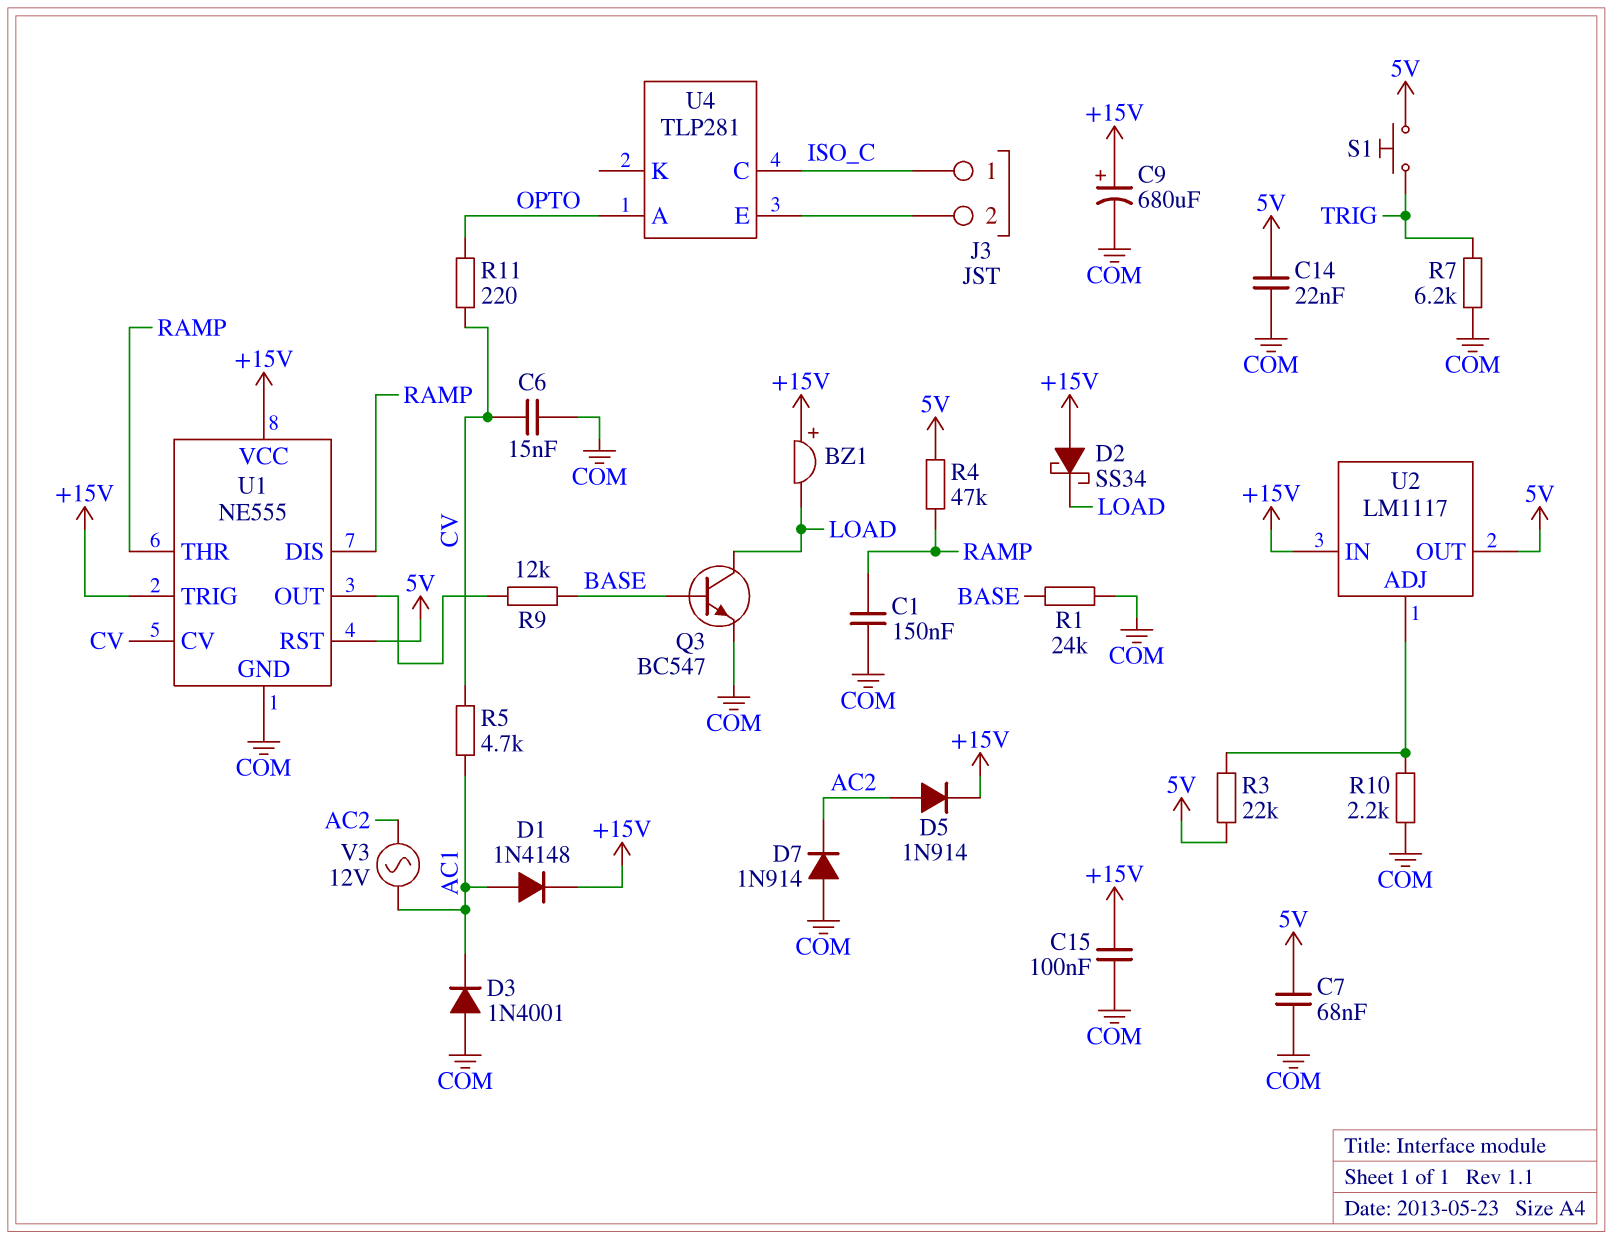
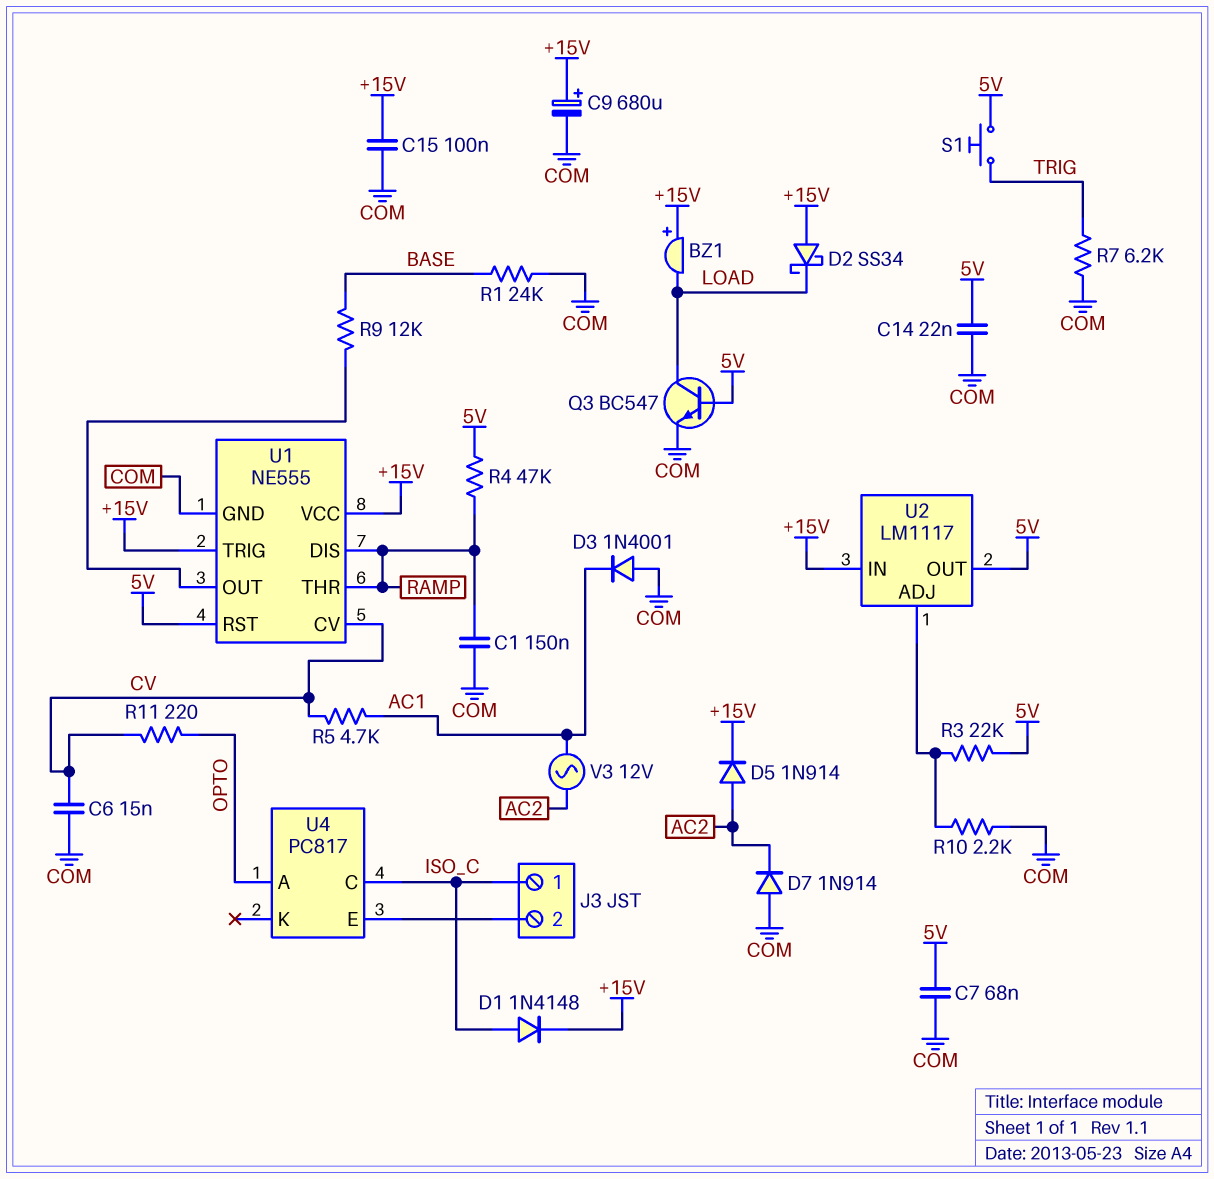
D1: diode 1N4148 (A AC1, K +15V) -> diode 1N4148 (A ISO_C, K +15V)
Q3: NPN BC547 (B BASE, C LOAD, E COM) -> NPN BC547 (B 5V, C LOAD, E COM)
U4: TLP281 -> PC817

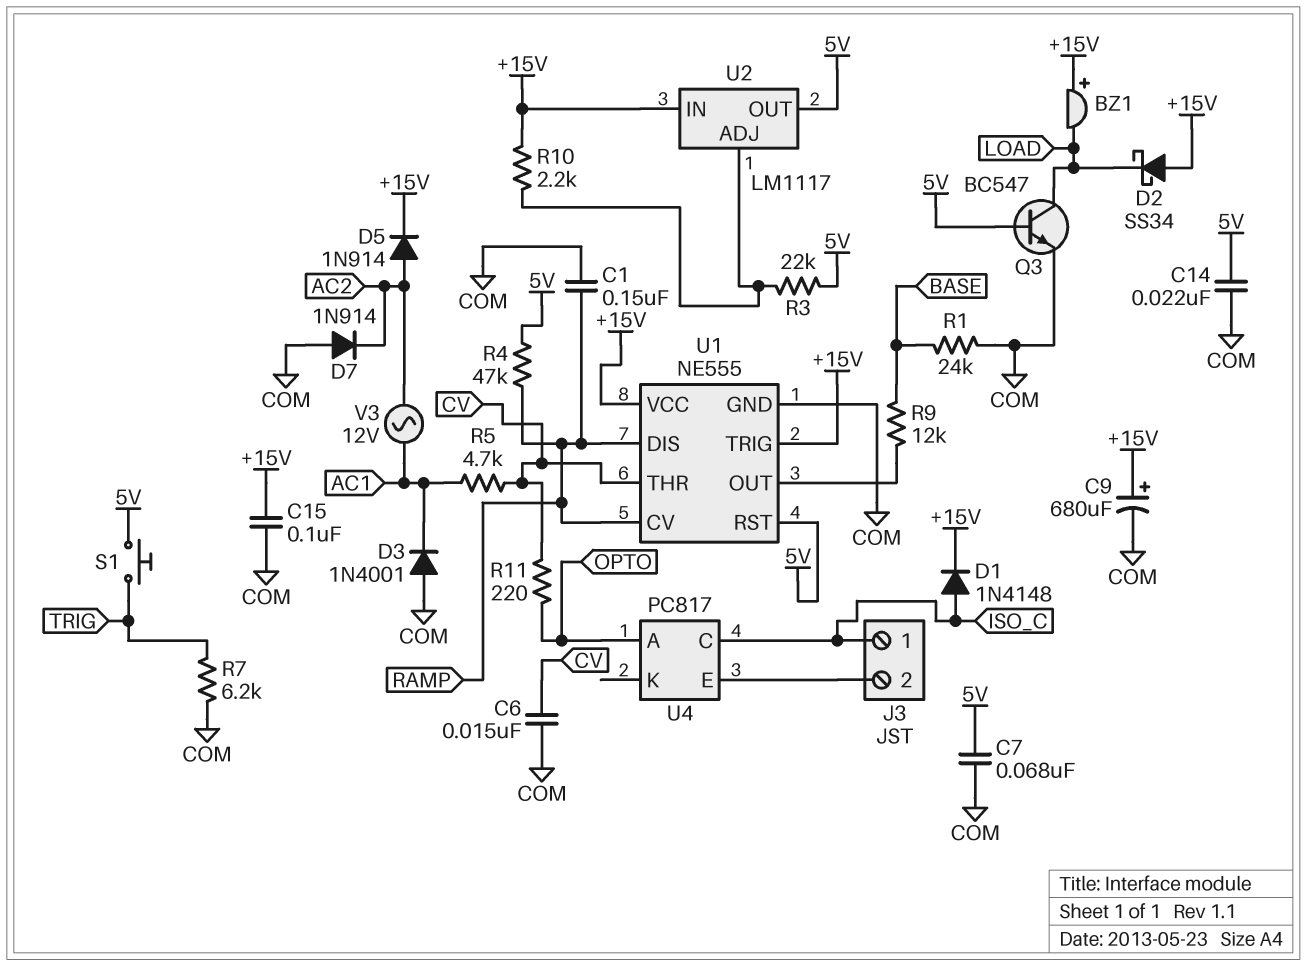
R10: 2.2k (COM, U2/ADJ) -> 2.2k (+15V, U2/ADJ)
U1 pin CV: CV -> RAMP
U1 pin THR: RAMP -> CV

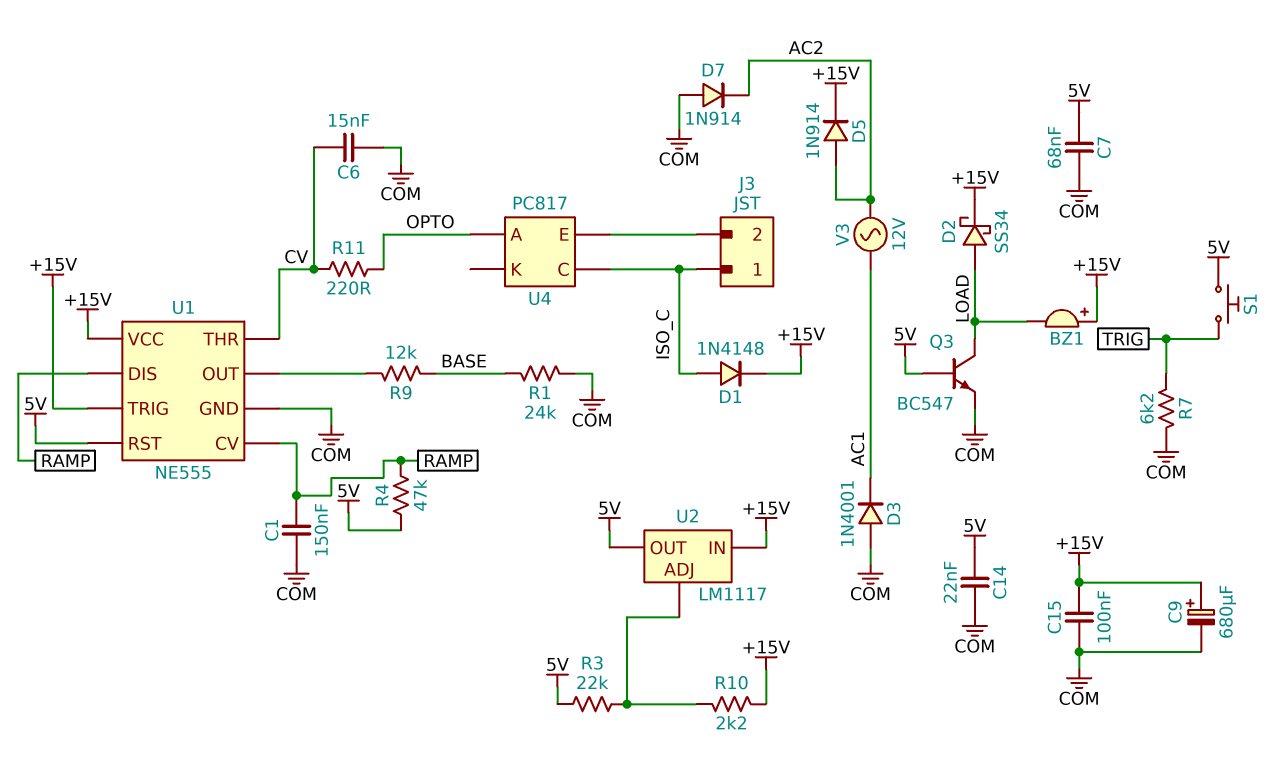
D2: schottky SS34 (A +15V, K LOAD) -> schottky SS34 (A LOAD, K +15V)
R5: 4.7k (AC1, CV) -> none

